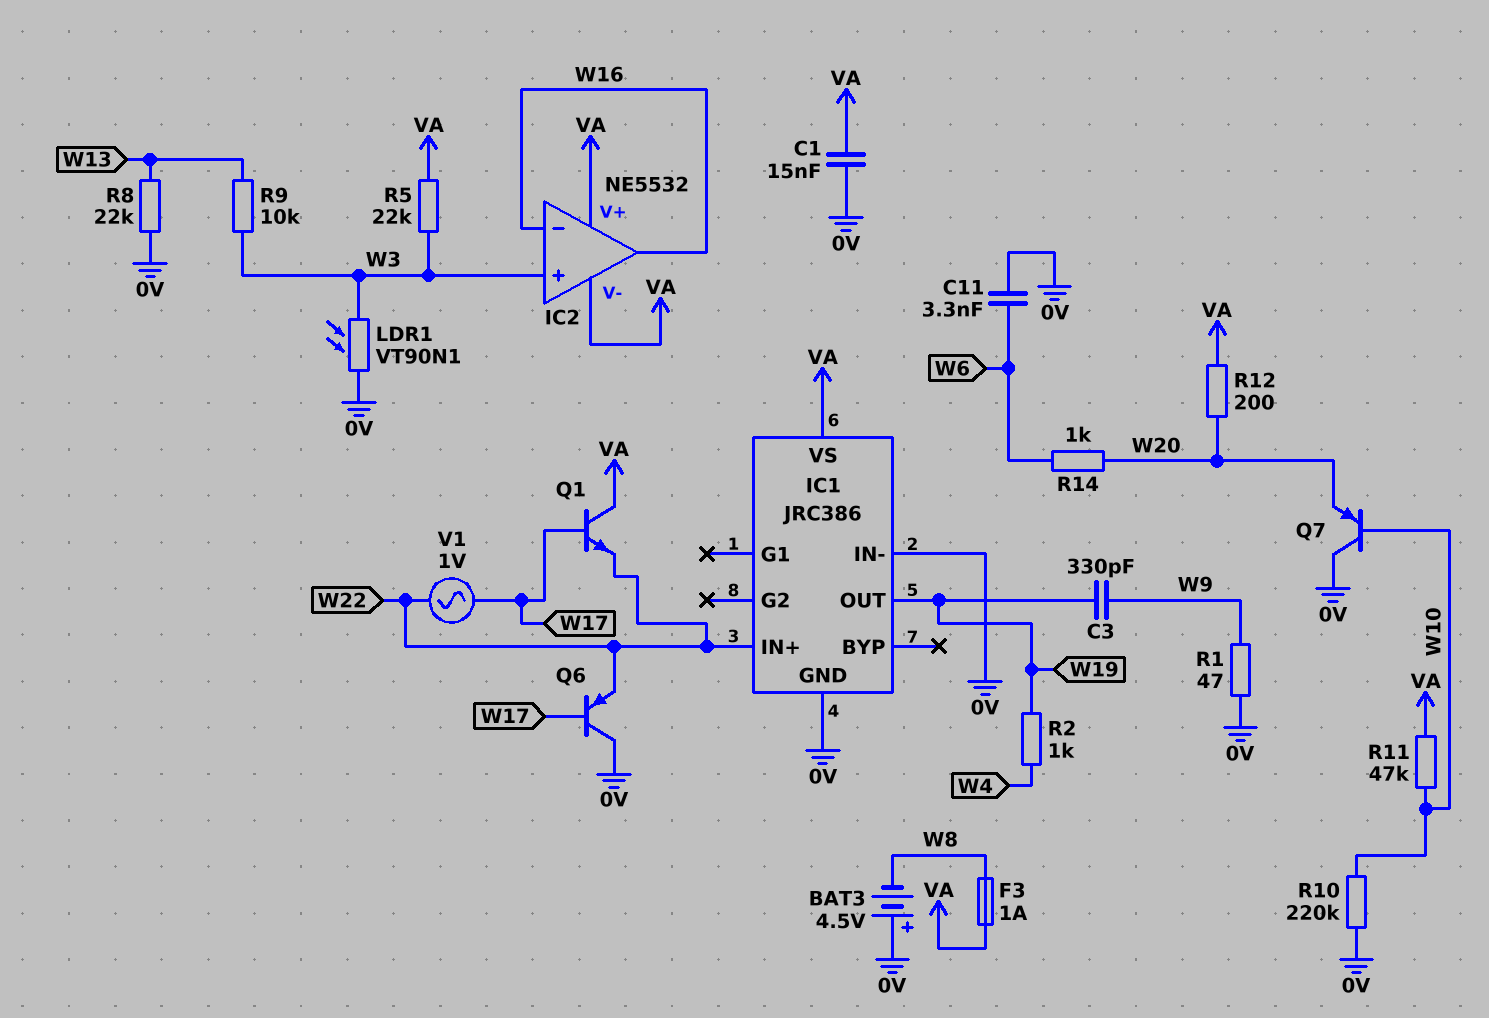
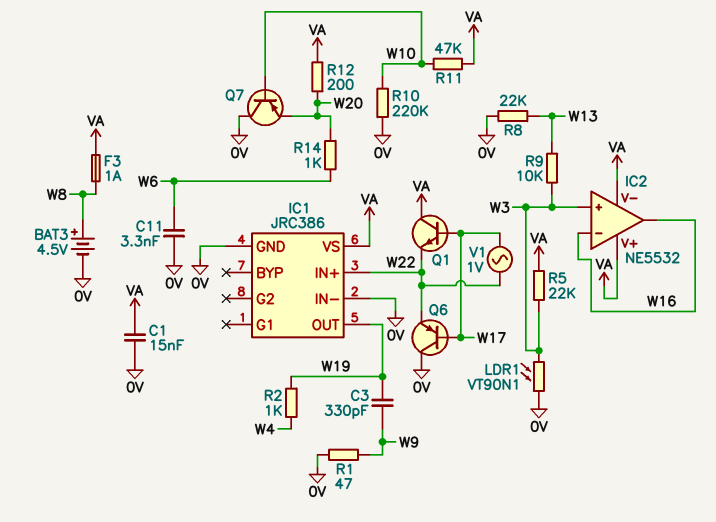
BAT3: 4.5V (plus 0V, minus W8) -> 4.5V (plus W8, minus 0V)

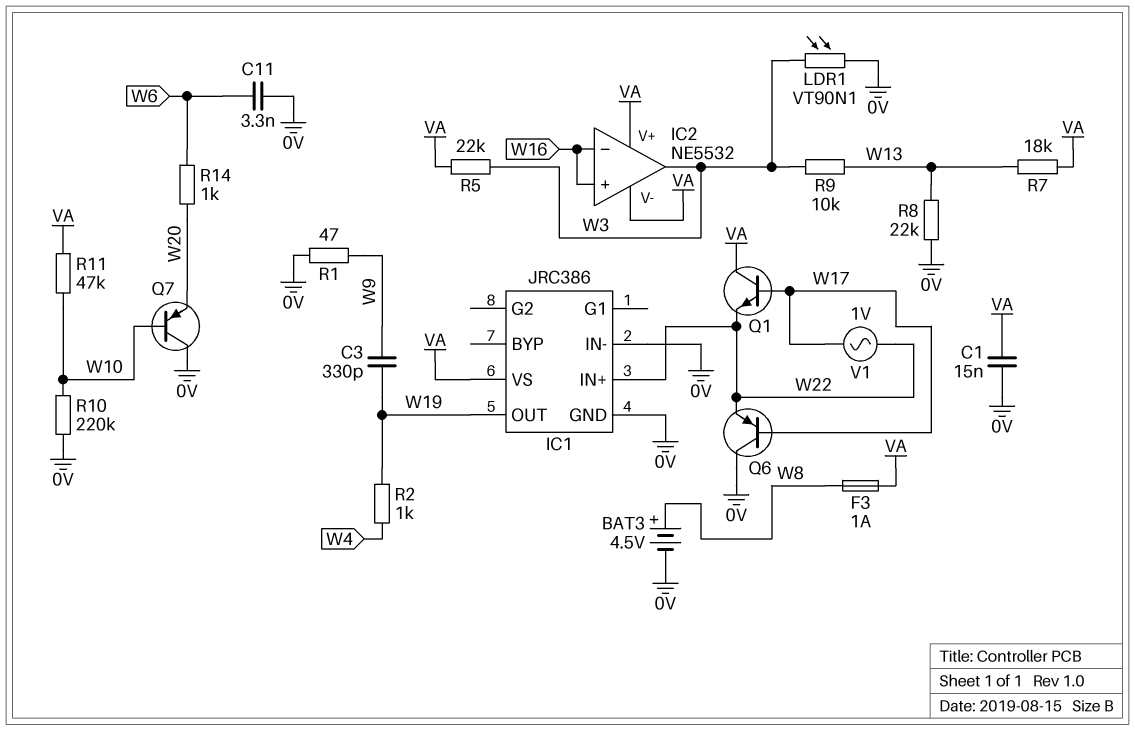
IC2 pin in+: W3 -> W16
IC2 pin out: W16 -> W3
R7: none -> 18k (VA, W13)
R12: 200 (VA, W20) -> none

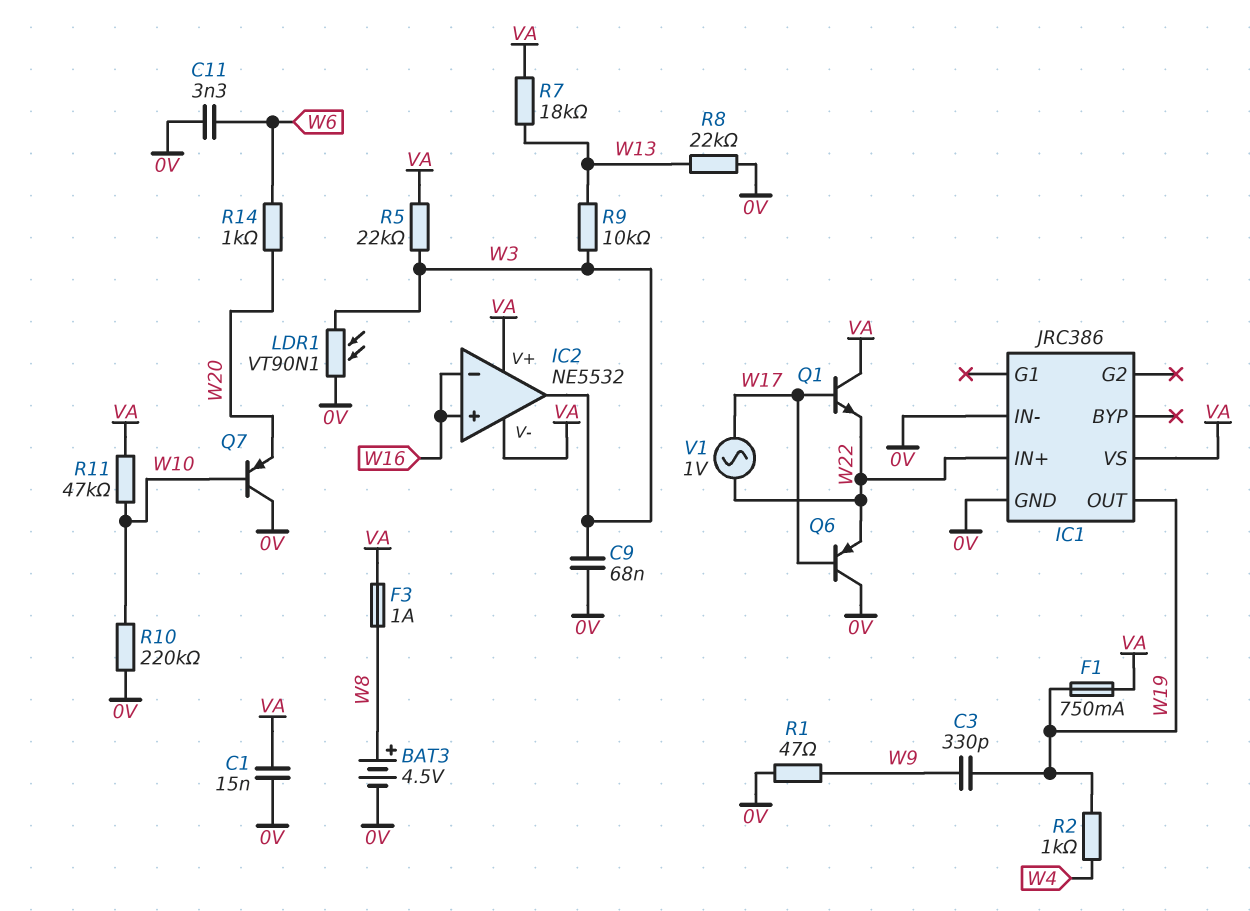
C9: none -> 68nF (0V, W3)
F1: none -> 750mA (VA, W19)

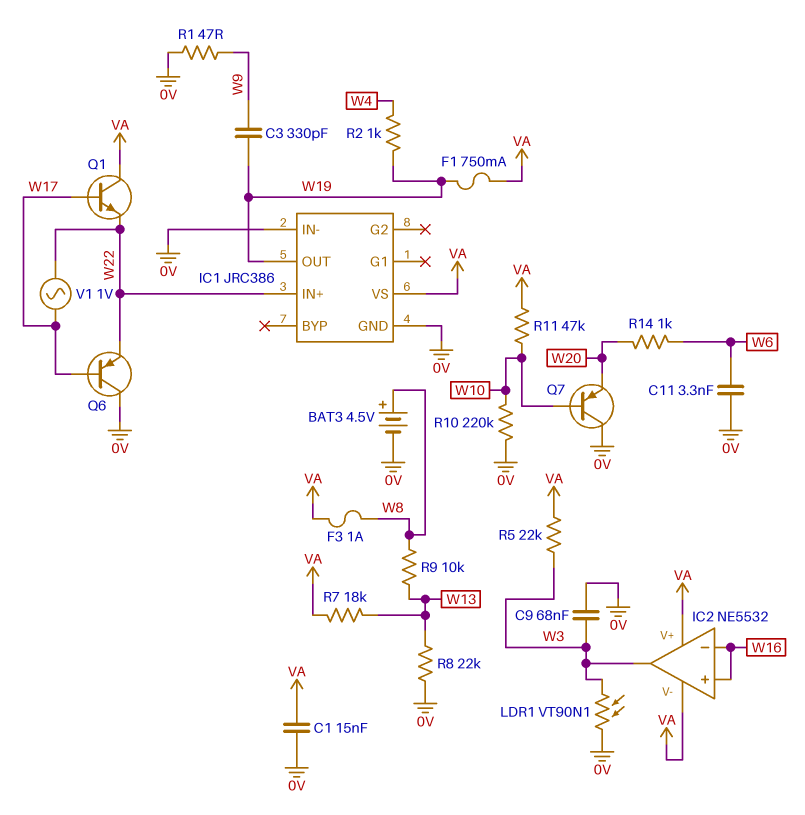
R9: 10k (W3, W13) -> 10k (W8, W13)

